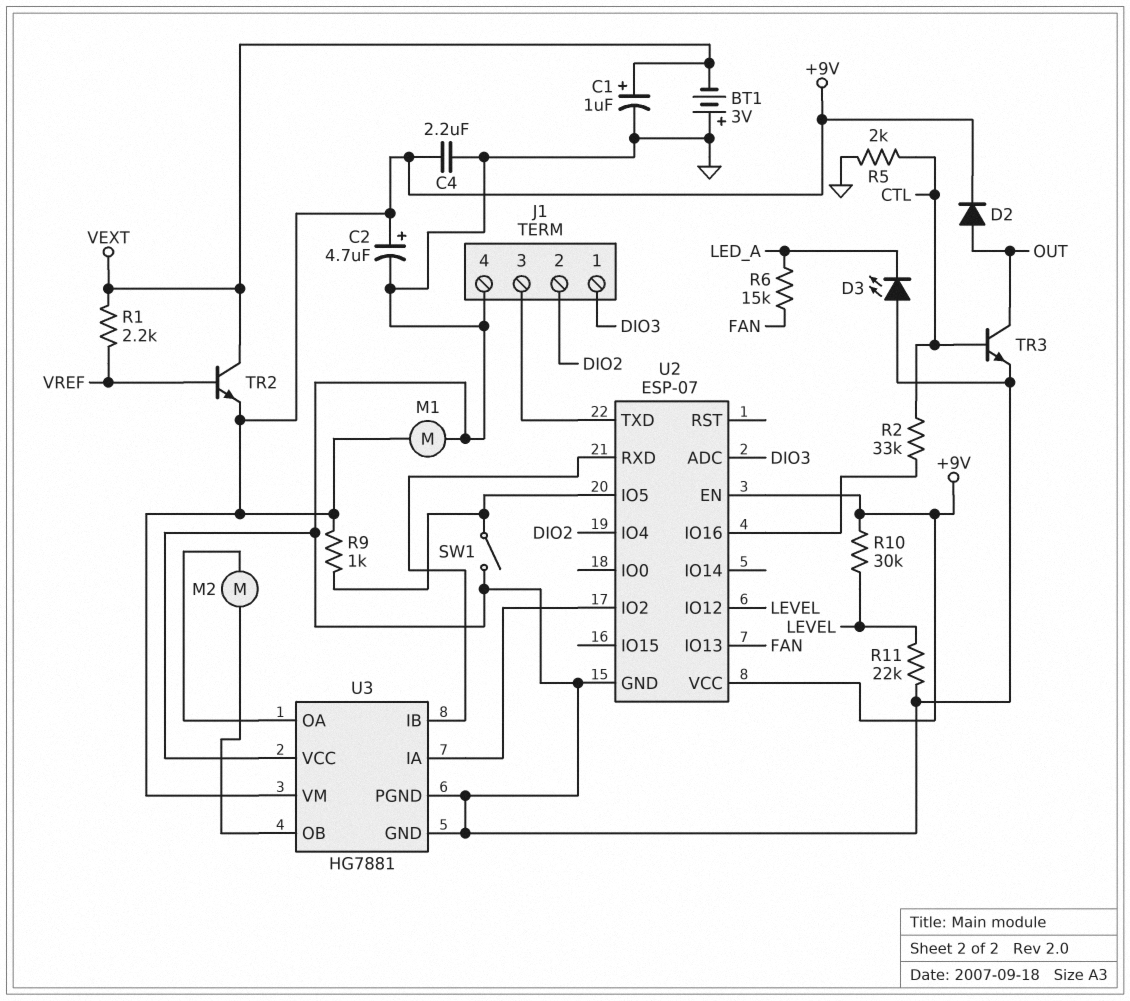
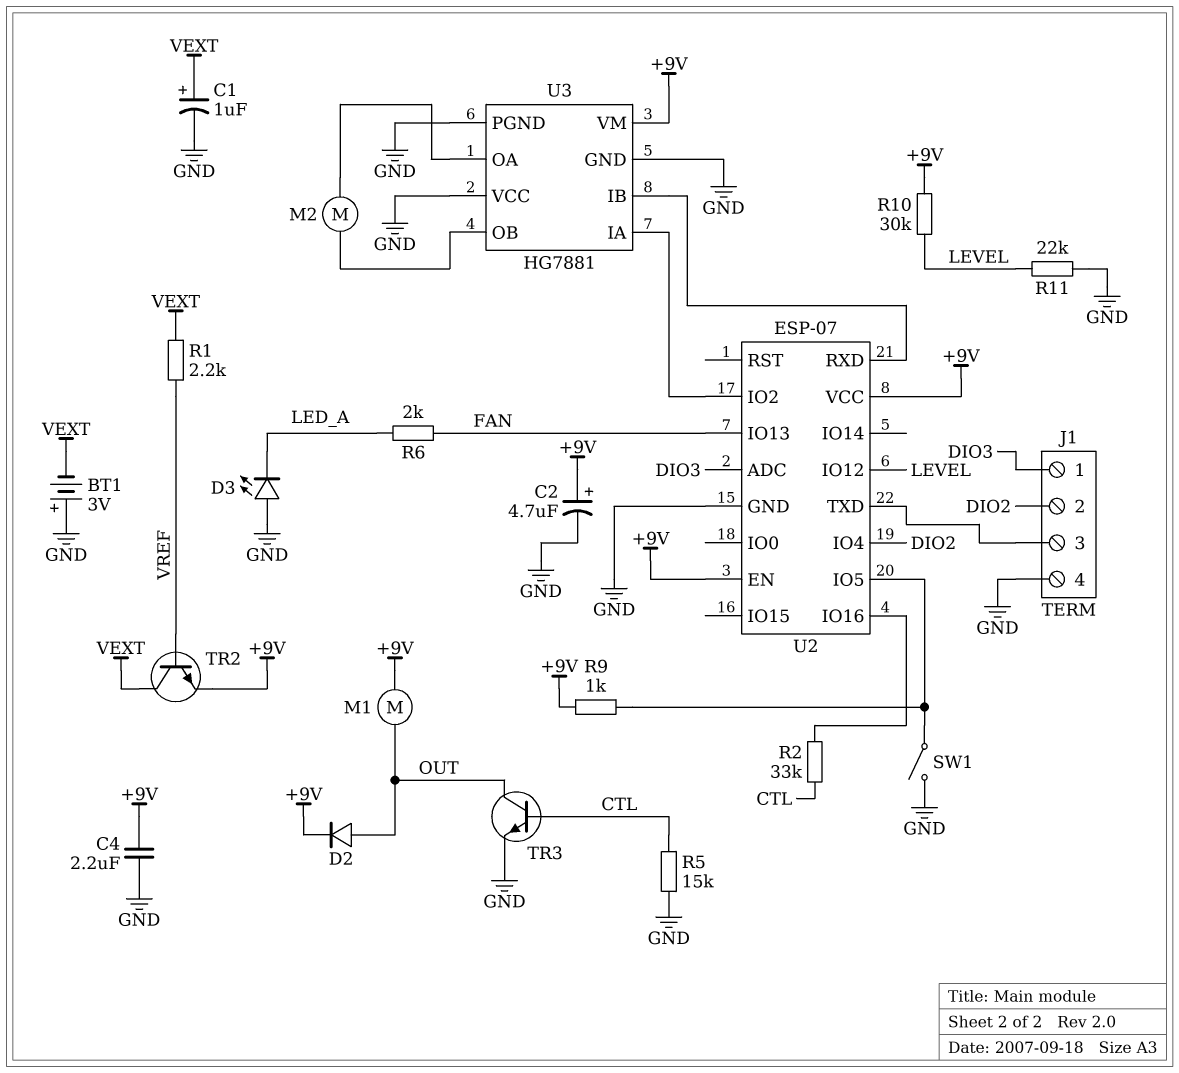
M1: motor (+9V, GND) -> motor (+9V, OUT)
R5: 2k (CTL, GND) -> 15k (CTL, GND)
R6: 15k (FAN, LED_A) -> 2k (FAN, LED_A)

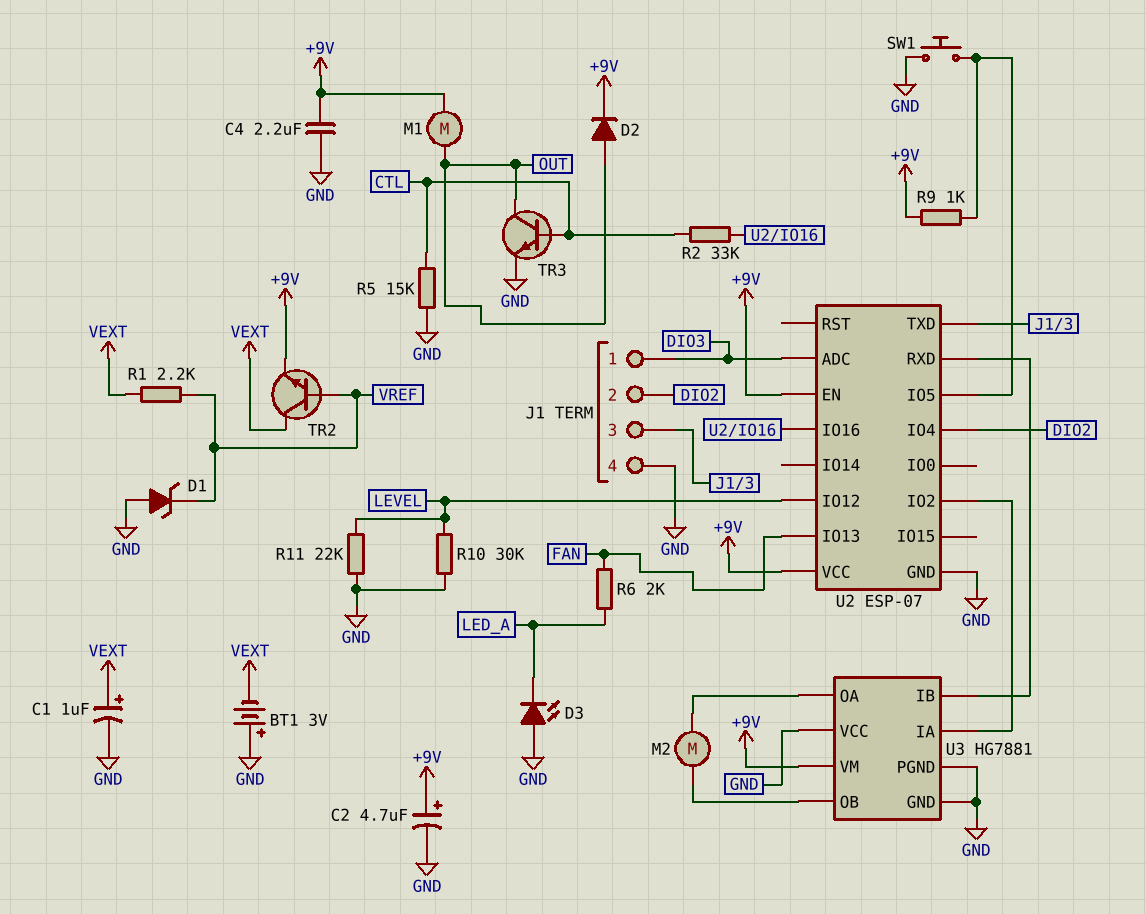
D1: none -> zener (A GND, K VREF)
R10: 30k (+9V, LEVEL) -> 30k (GND, LEVEL)
SW1: switch (GND, U2/IO5) -> button (GND, U2/IO5)

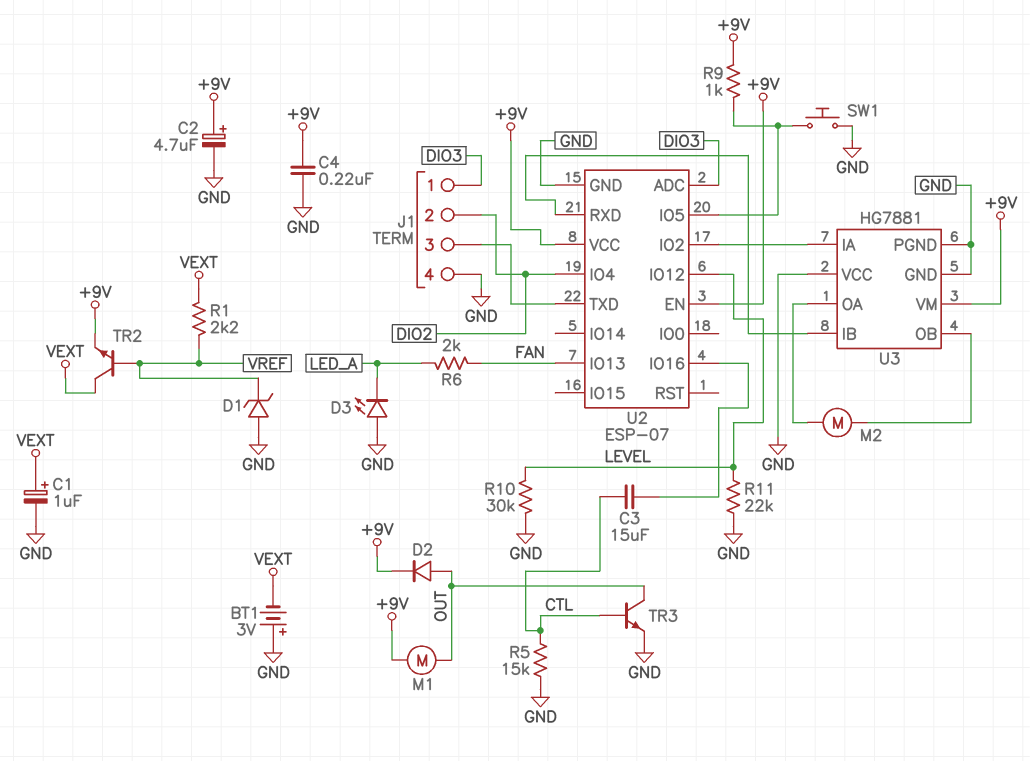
C3: none -> 15uF (CTL, U2/IO16)
C4: 2.2uF (+9V, GND) -> 220nF (+9V, GND)
R2: 33k (CTL, U2/IO16) -> none

